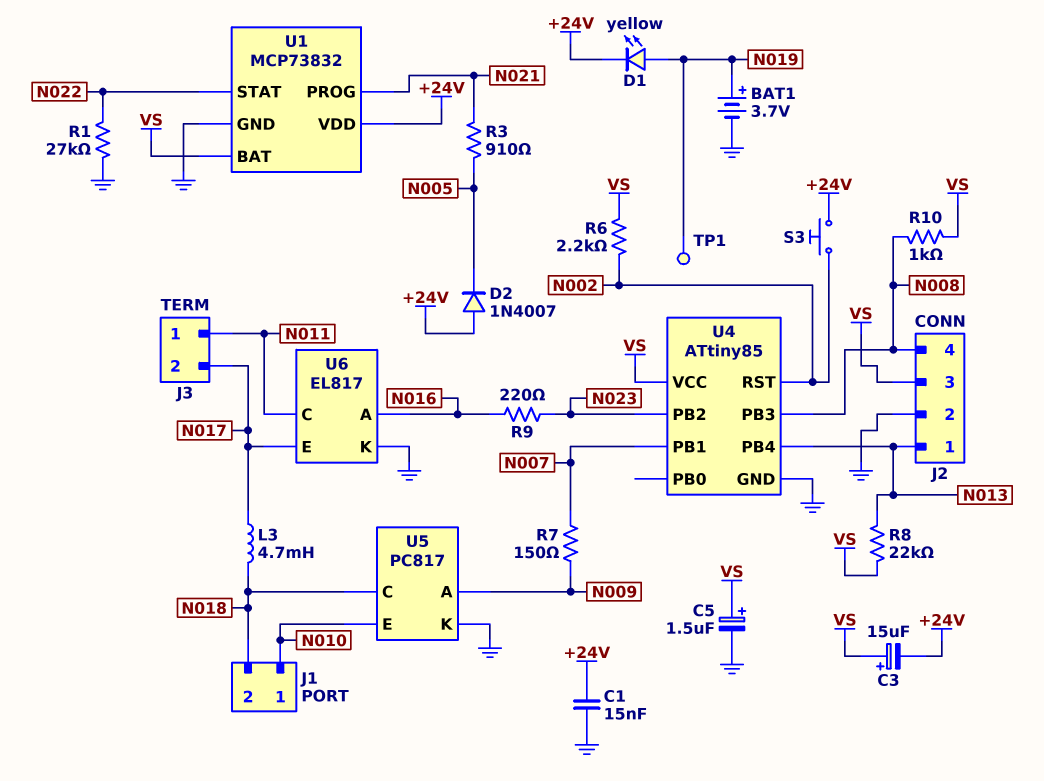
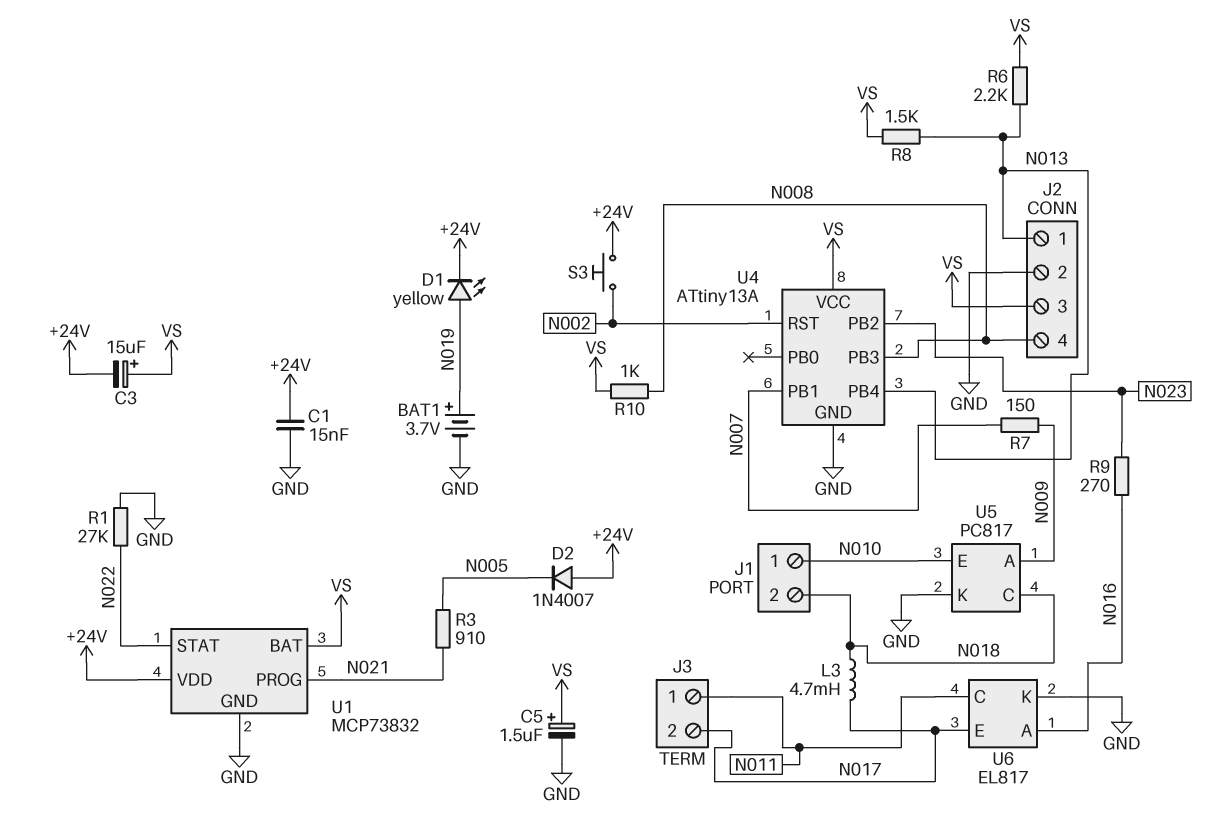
R6: 2.2k (N002, VS) -> 2.2k (N013, VS)
R8: 22k (N013, VS) -> 1.5k (N013, VS)
R9: 220 (N016, N023) -> 270 (N016, N023)
TP1: test point (N019) -> none
U4: ATtiny85 -> ATtiny13A

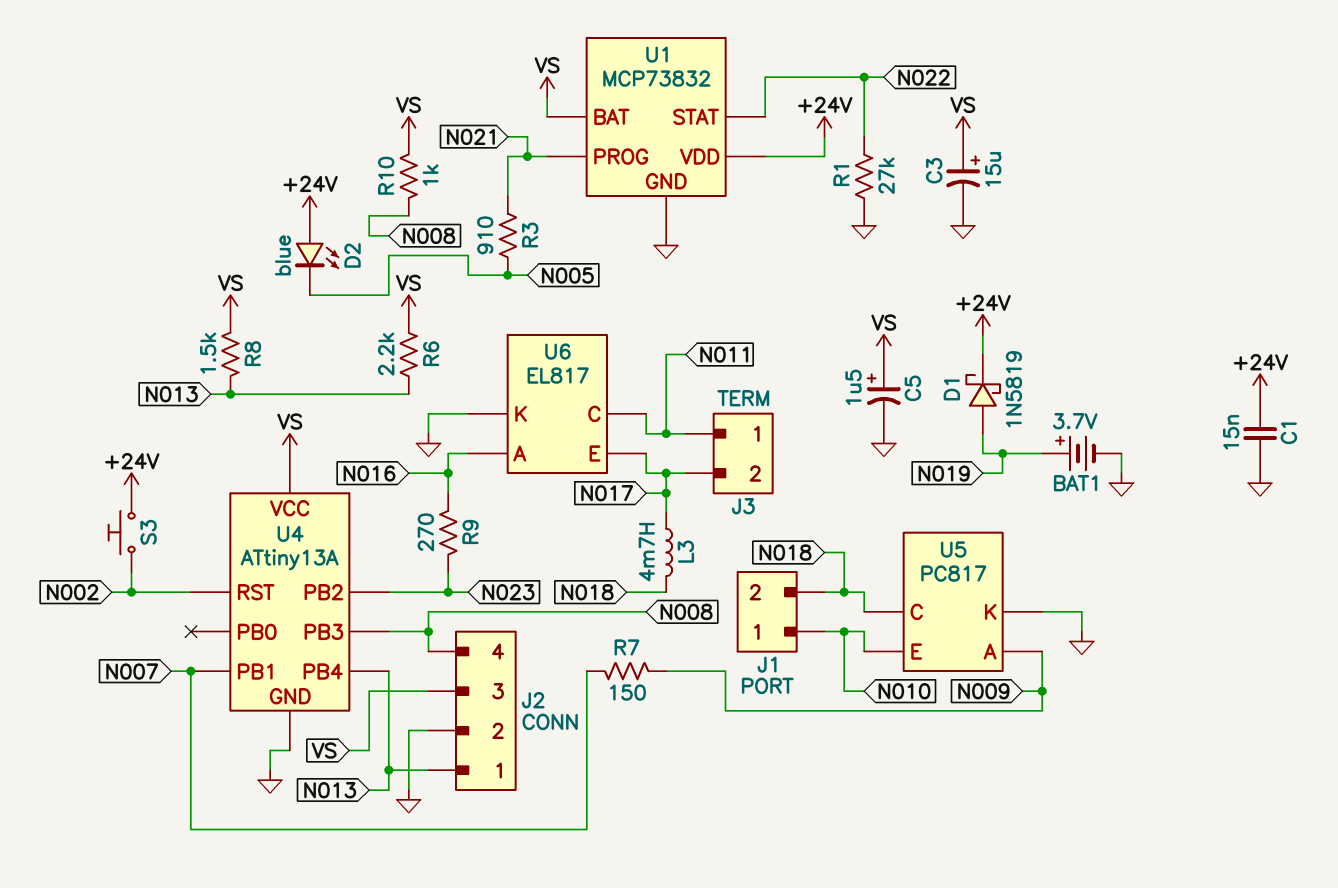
C3: 15uF (plus VS, minus +24V) -> 15uF (plus VS, minus GND)
D1: LED yellow (A N019, K +24V) -> schottky 1N5819 (A N019, K +24V)
D2: diode 1N4007 (A +24V, K N005) -> LED blue (A +24V, K N005)

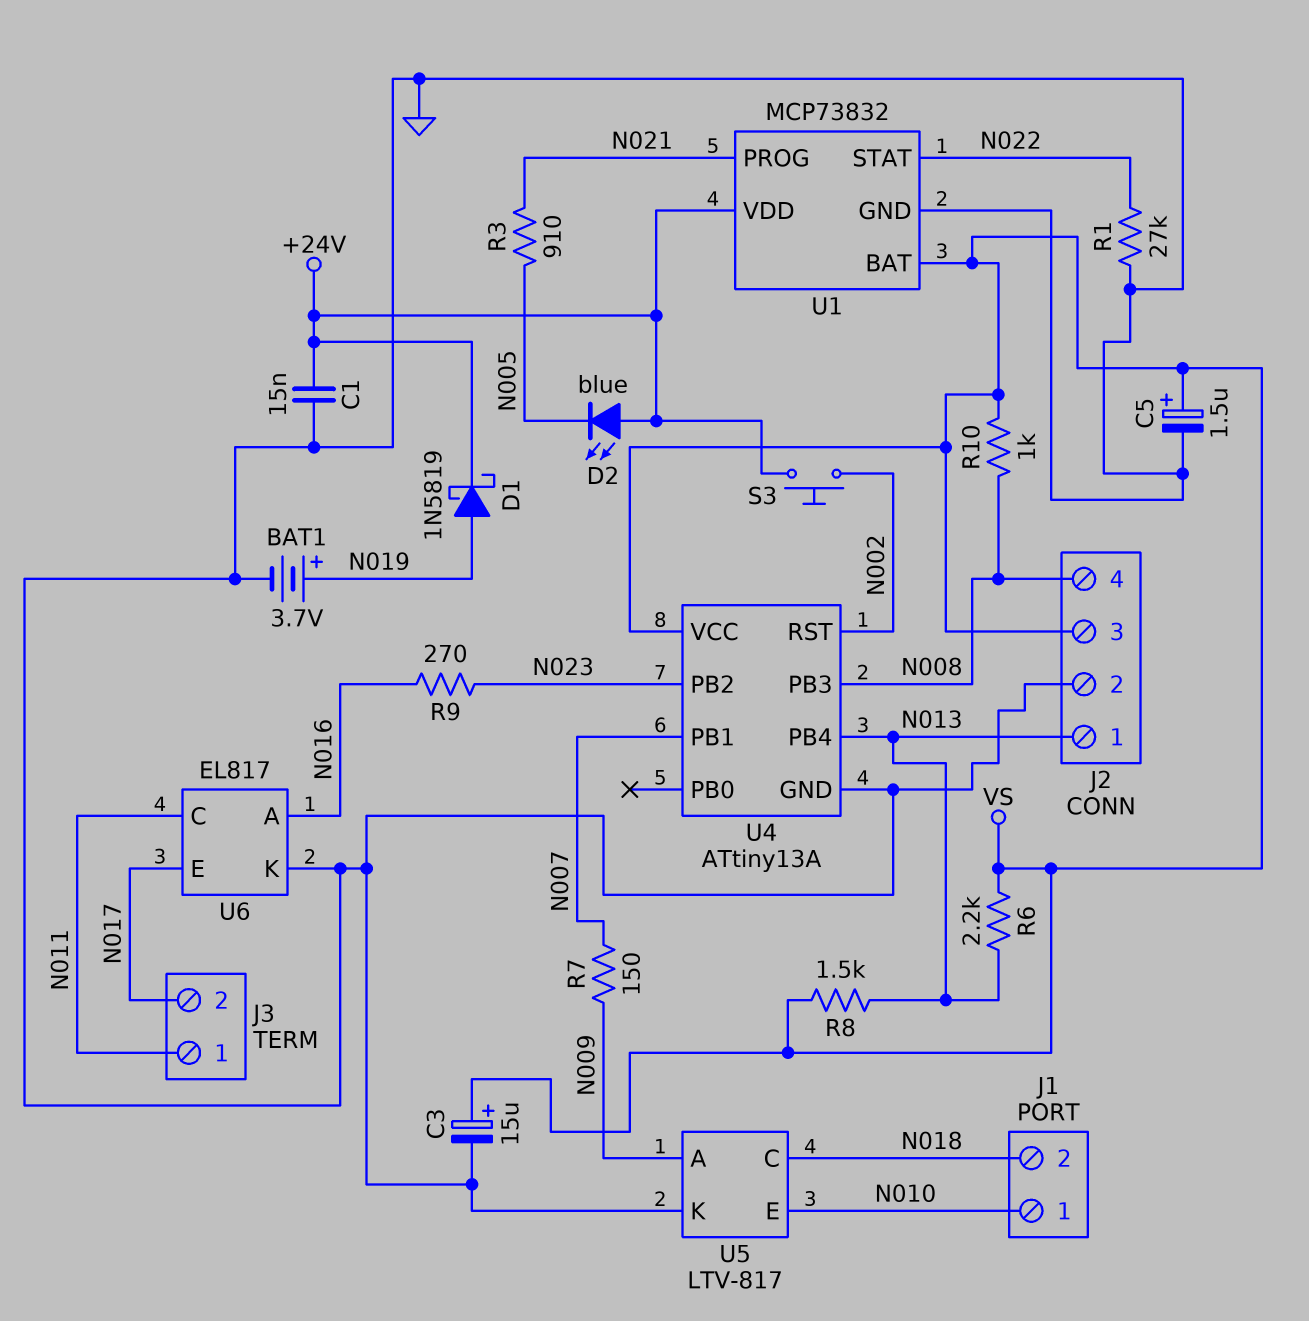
L3: 4.7mH (N017, N018) -> none
U5: PC817 -> LTV-817

